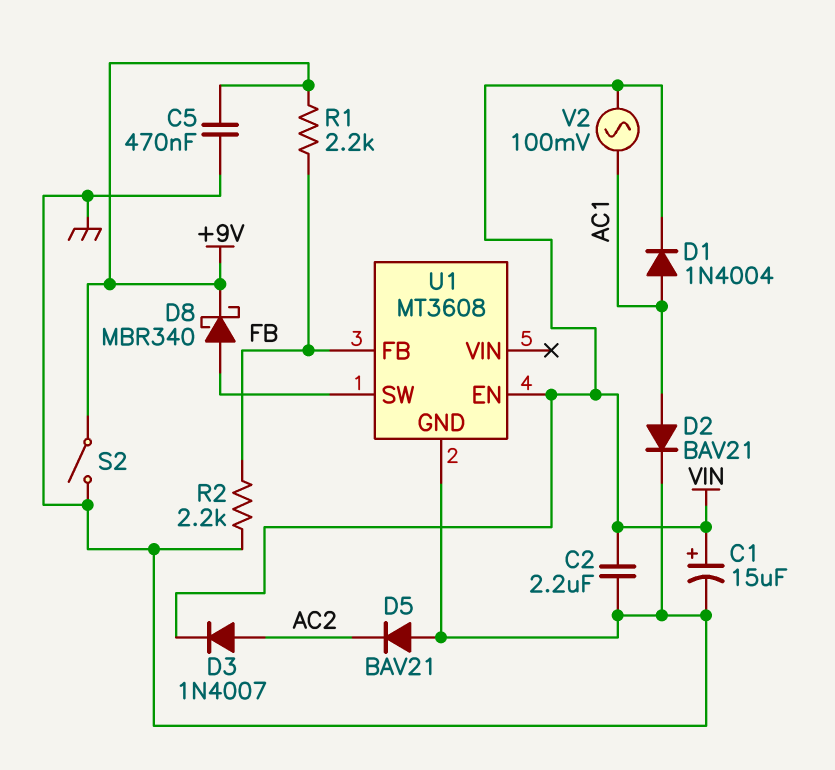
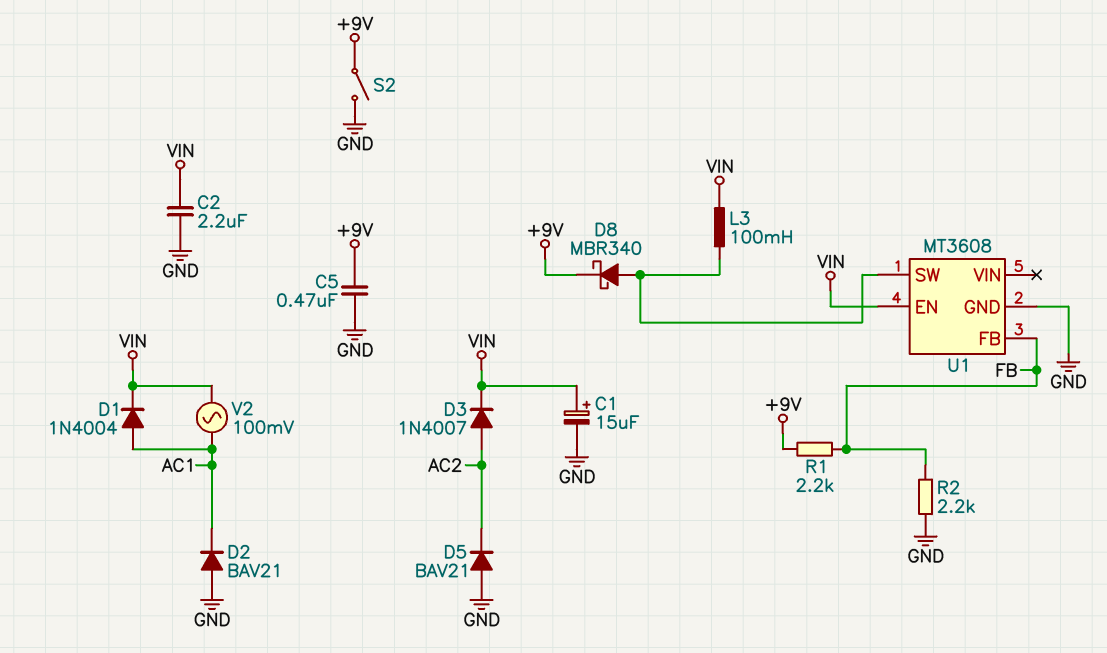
D2: diode BAV21 (A AC1, K GND) -> diode BAV21 (A GND, K AC1)
L3: none -> 100mH (U1/SW, VIN)

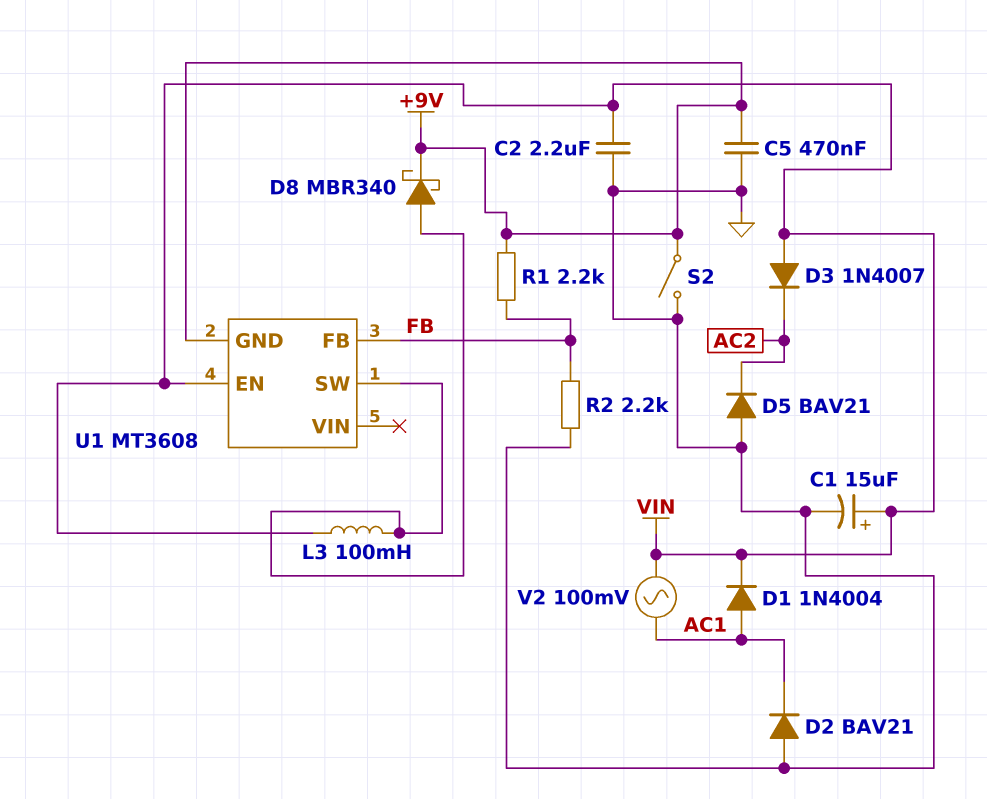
D3: diode 1N4007 (A AC2, K VIN) -> diode 1N4007 (A VIN, K AC2)
U1 pin GND: GND -> +9V

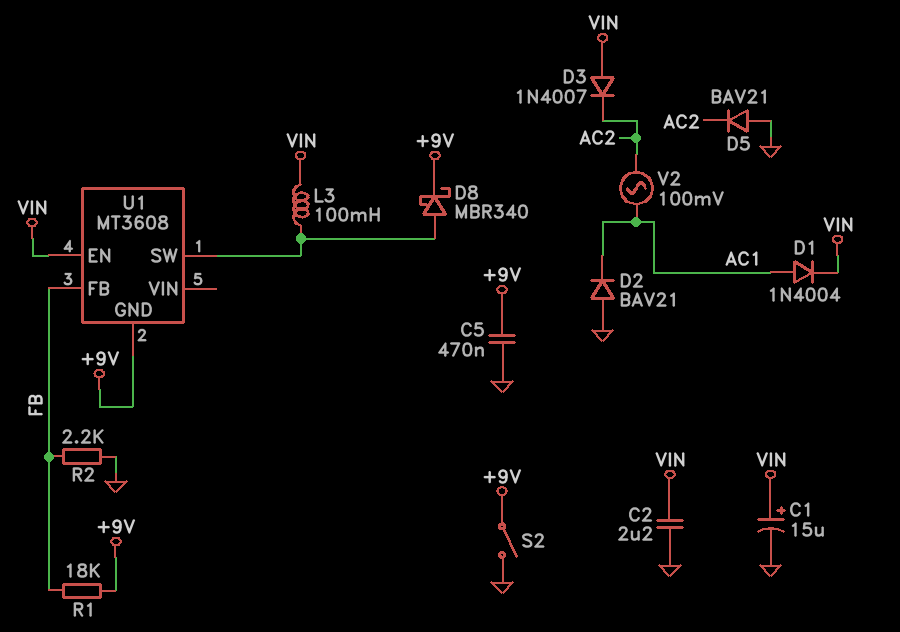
R1: 2.2k (+9V, FB) -> 18k (+9V, FB)
V2: AC 100mV (AC1, VIN) -> AC 100mV (AC1, AC2)

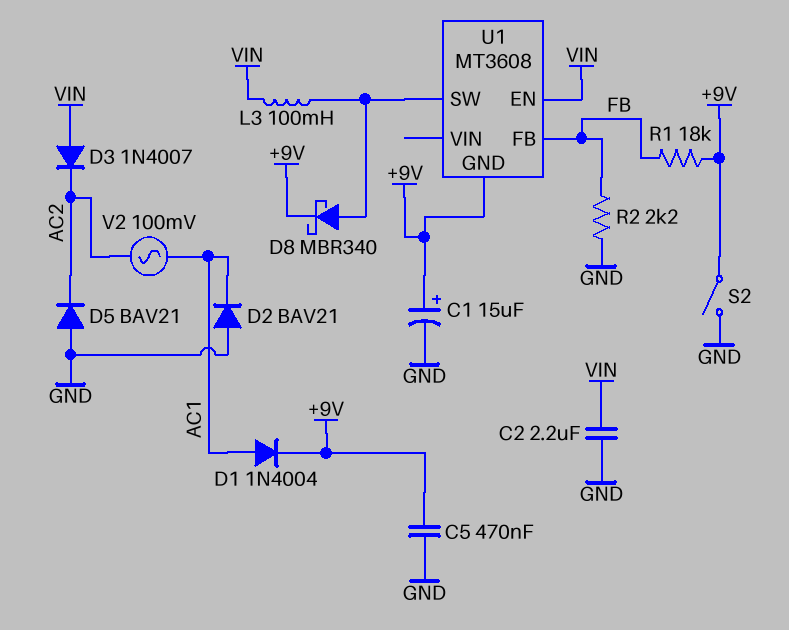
C1: 15uF (plus VIN, minus GND) -> 15uF (plus +9V, minus GND)
D1: diode 1N4004 (A AC1, K VIN) -> diode 1N4004 (A AC1, K +9V)

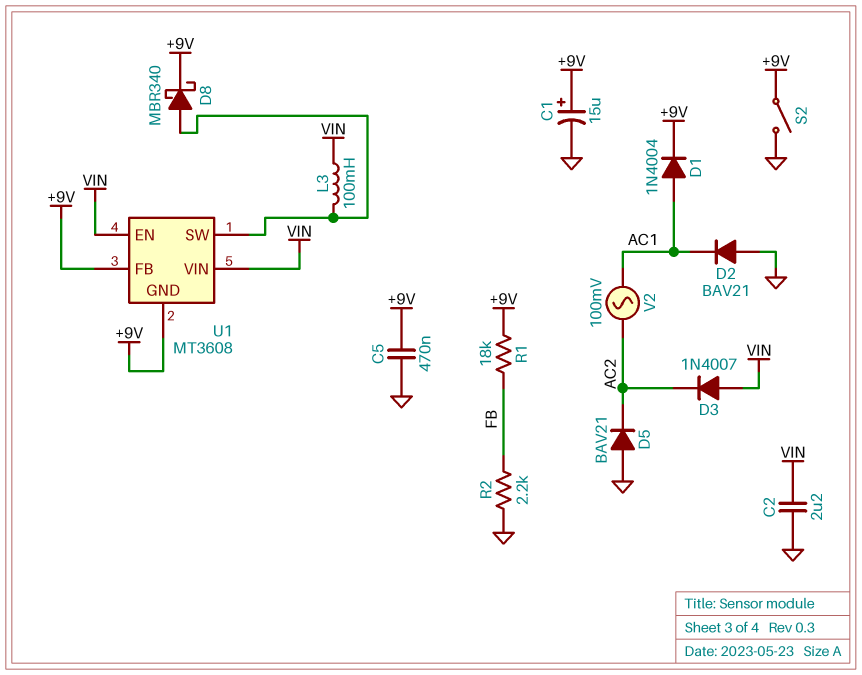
U1 pin FB: FB -> +9V
U1 pin VIN: none -> VIN

